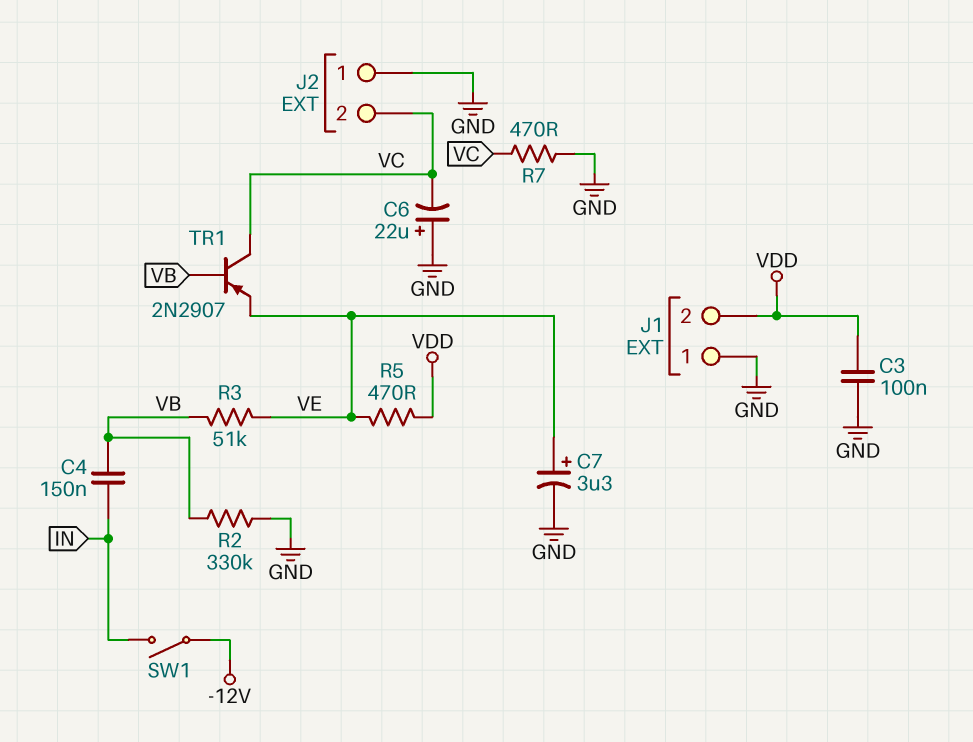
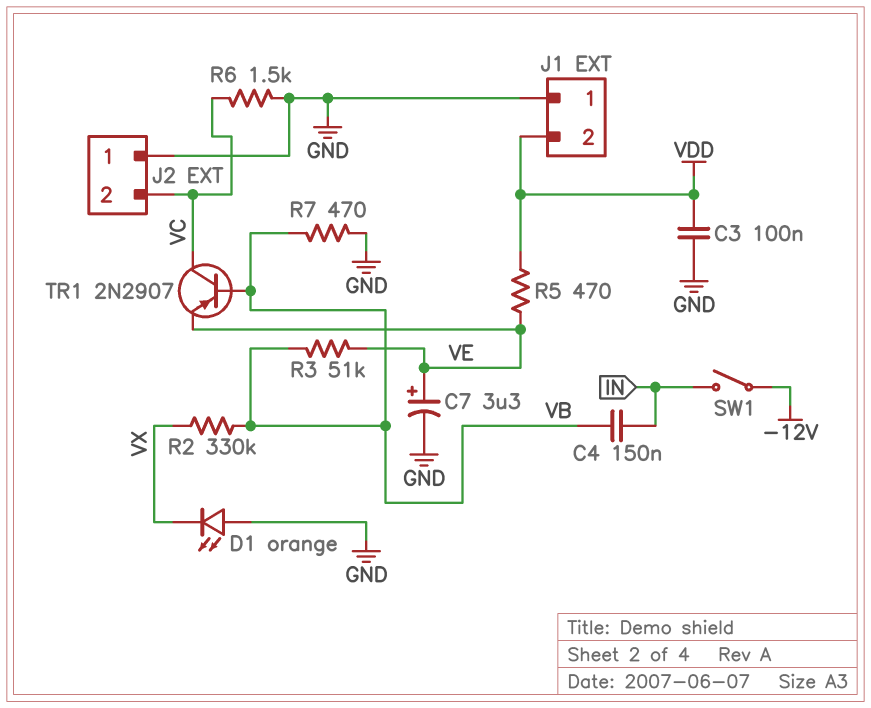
C6: 22uF (plus GND, minus VC) -> none
D1: none -> LED orange (A GND, K VX)
R2: 330k (GND, VB) -> 330k (VB, VX)
R6: none -> 1.5k (GND, VC)
R7: 470 (GND, VC) -> 470 (GND, VB)

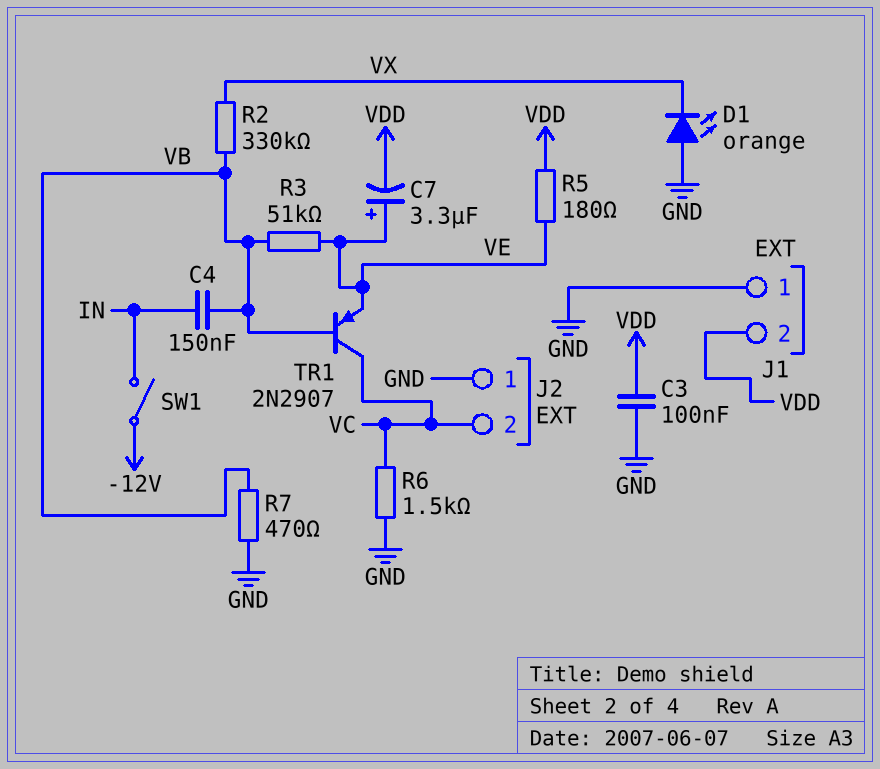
C7: 3.3uF (plus VE, minus GND) -> 3.3uF (plus VE, minus VDD)
R5: 470 (VDD, VE) -> 180 (VDD, VE)

